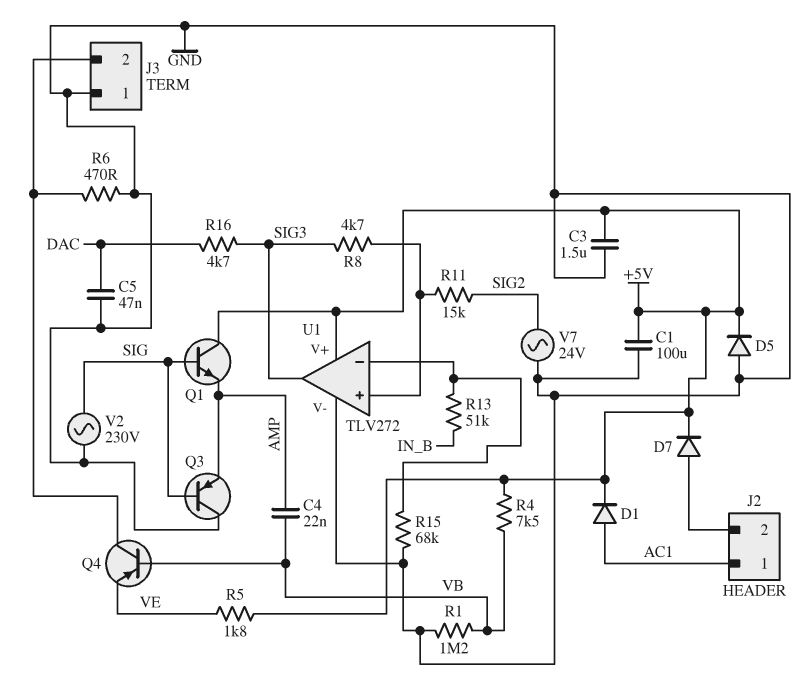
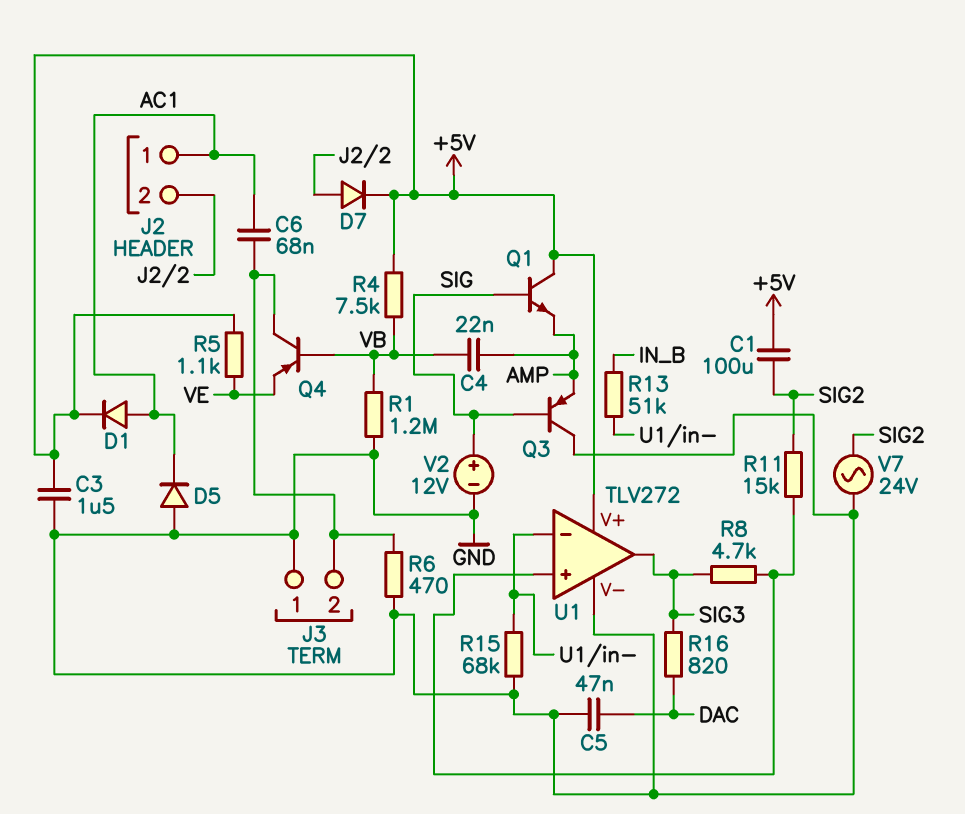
C1: 100uF (+5V, GND) -> 100uF (+5V, SIG2)
C6: none -> 68nF (AC1, J3/2)
D5: diode (A GND, K +5V) -> diode (A GND, K AC1)
R5: 1.8k (+5V, VE) -> 1.1k (+5V, VE)
R16: 4.7k (DAC, SIG3) -> 820 (DAC, SIG3)
V2: AC 230V (GND, SIG) -> 12V (plus SIG, minus GND)

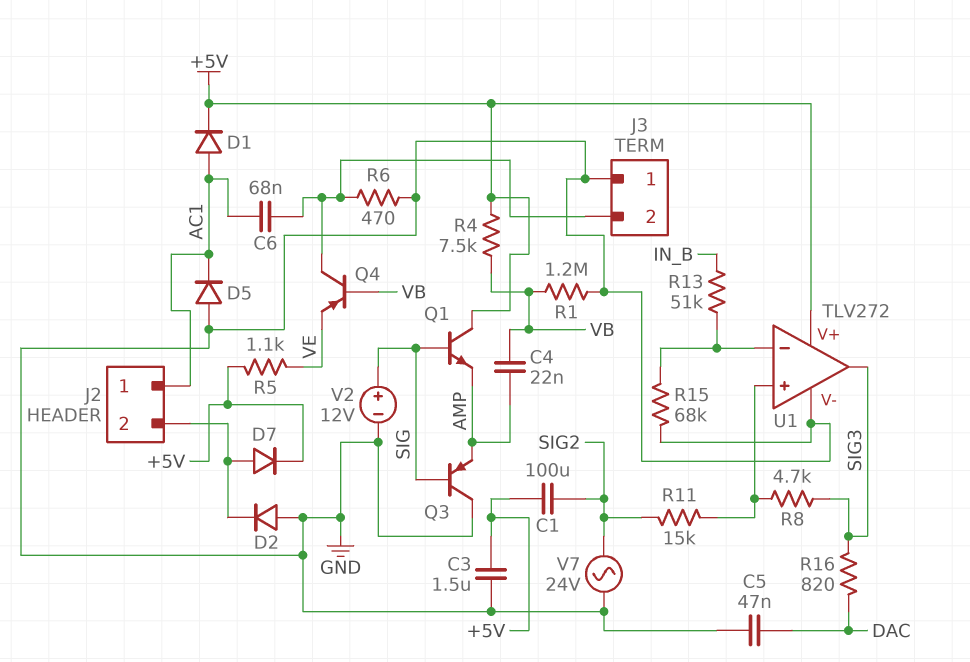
D2: none -> diode (A GND, K J2/2)

